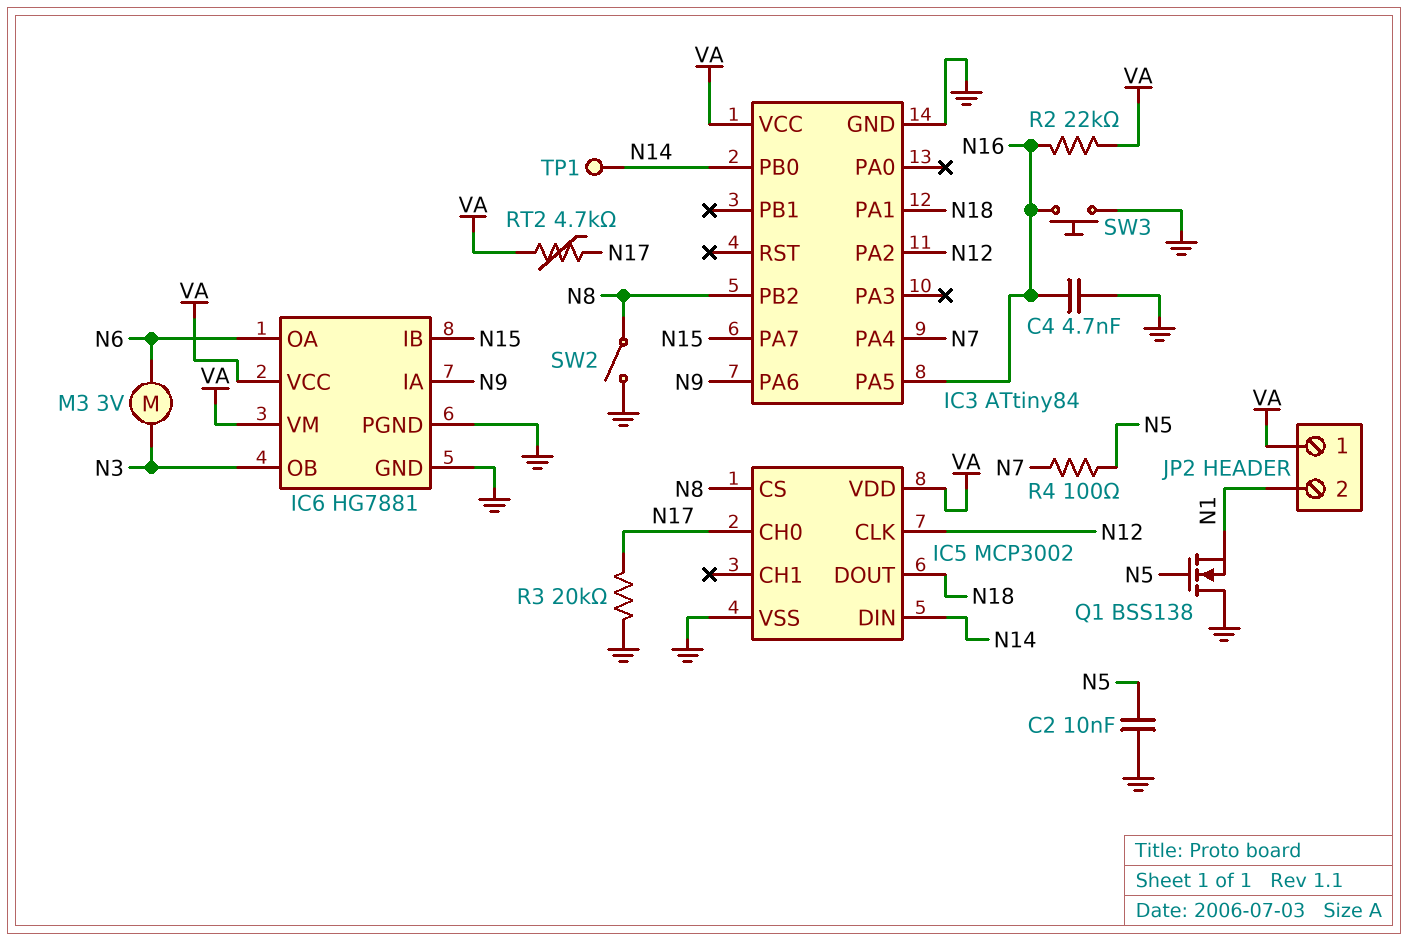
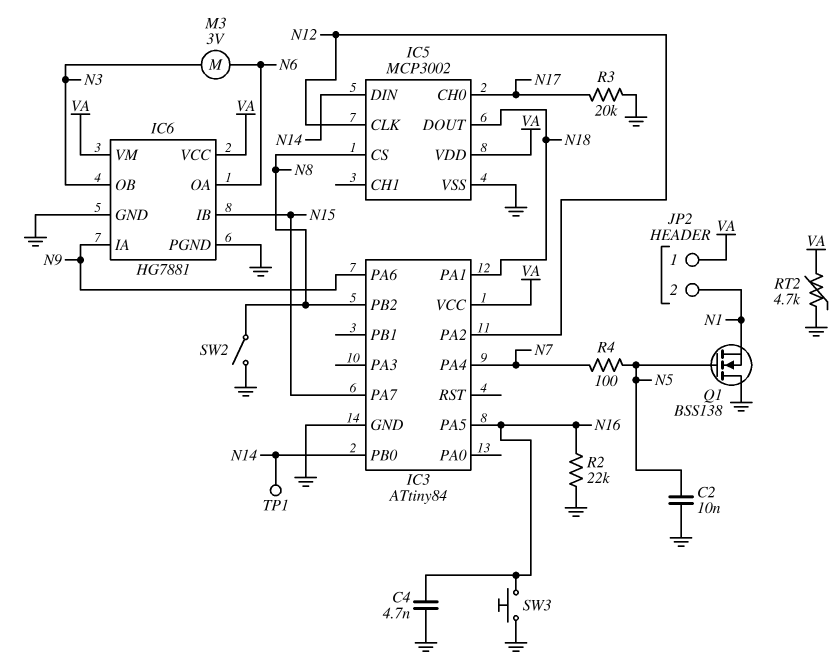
R2: 22k (N16, VA) -> 22k (GND, N16)
RT2: 4.7k (N17, VA) -> 4.7k (GND, VA)

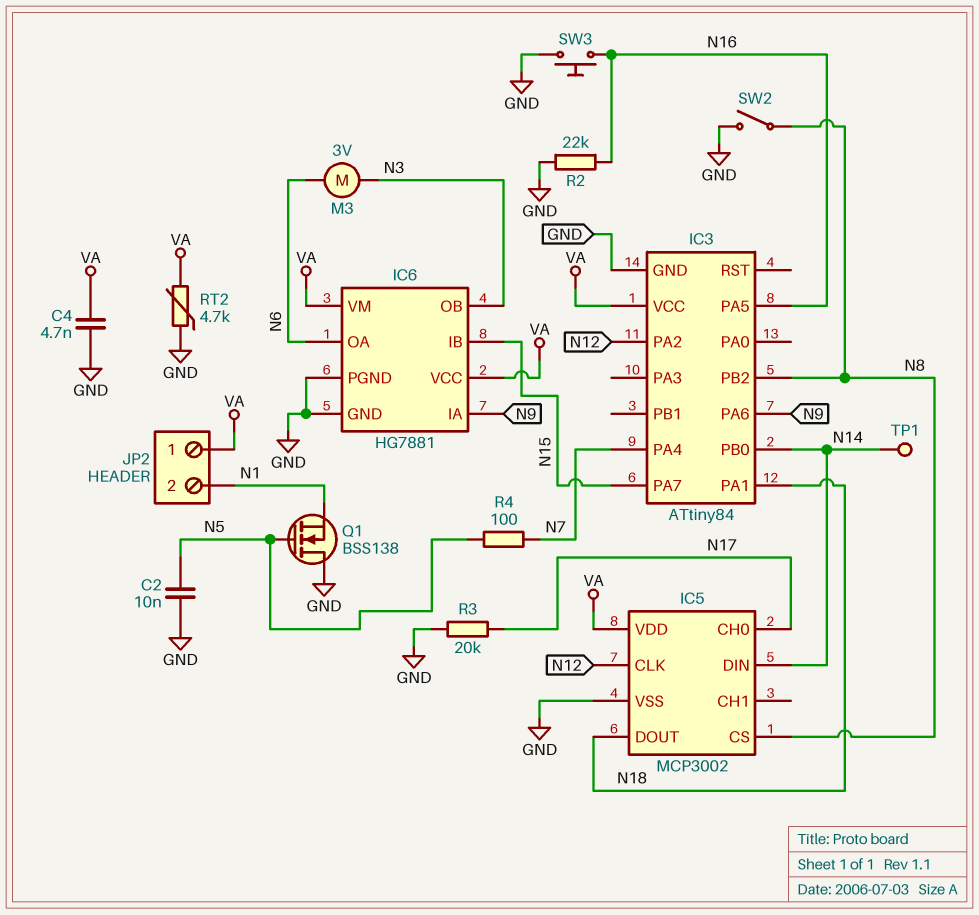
C4: 4.7nF (GND, N16) -> 4.7nF (GND, VA)

